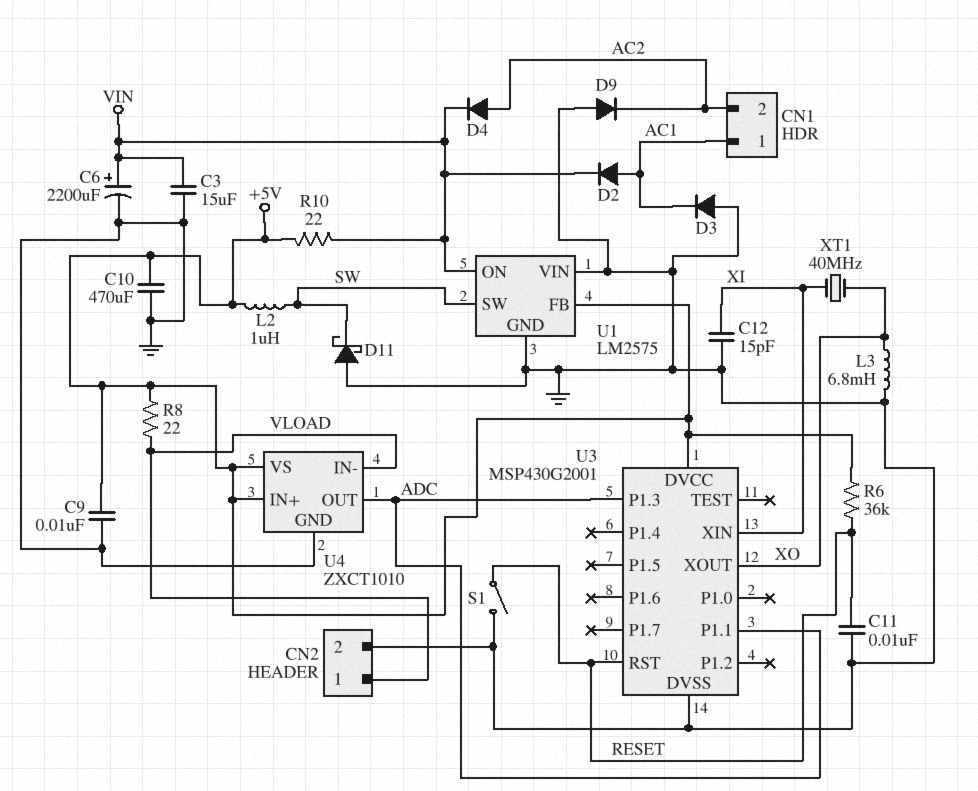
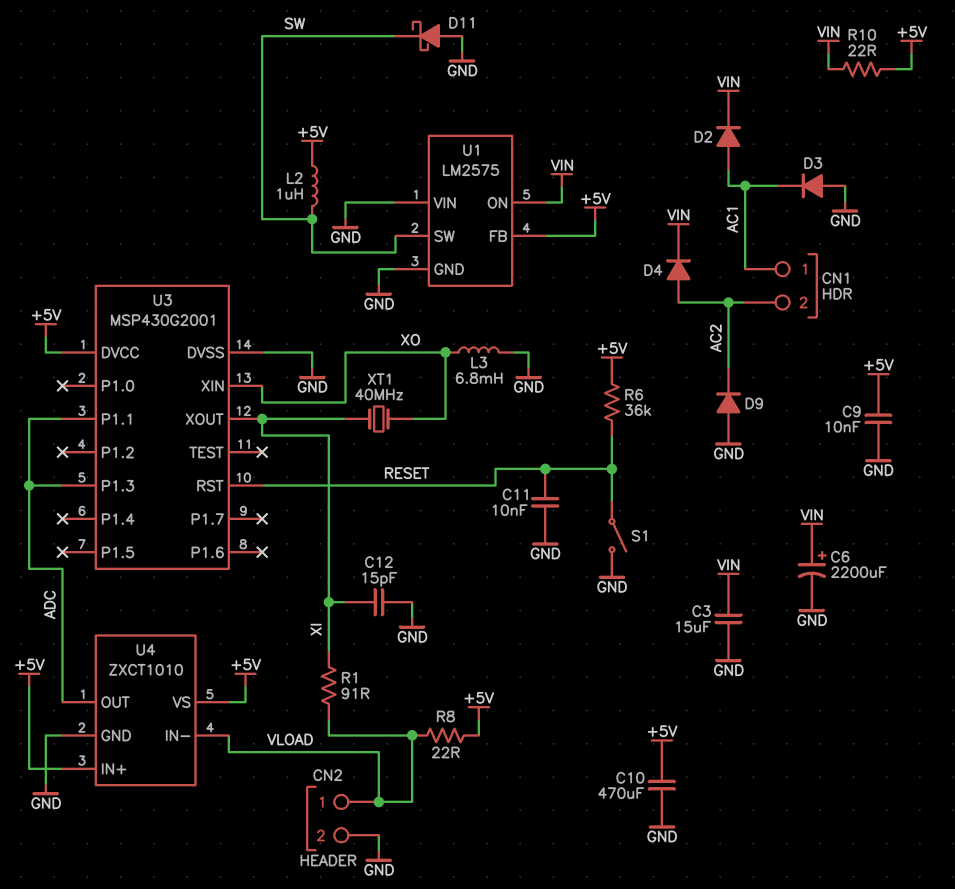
R1: none -> 91 (VLOAD, XI)
U3 pin XIN: XI -> XO
U3 pin XOUT: XO -> XI

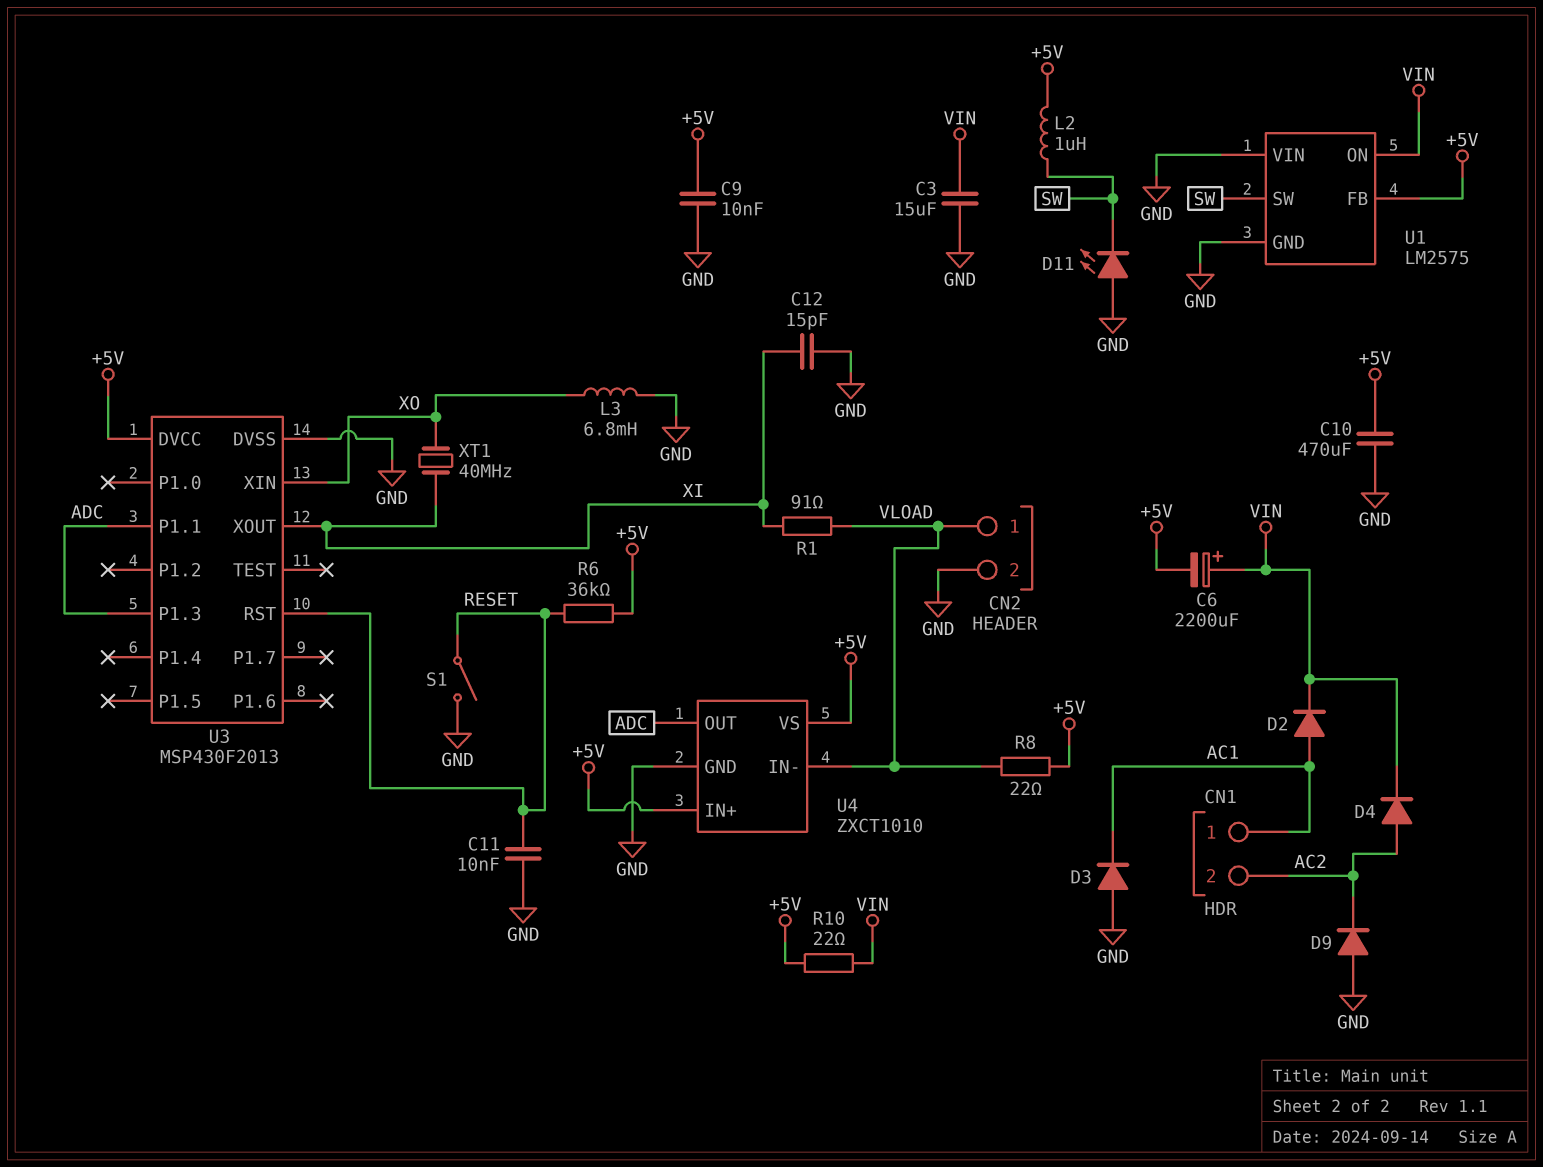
C6: 2200uF (plus VIN, minus GND) -> 2200uF (plus VIN, minus +5V)
D11: schottky (A GND, K SW) -> LED (A GND, K SW)
U3: MSP430G2001 -> MSP430F2013

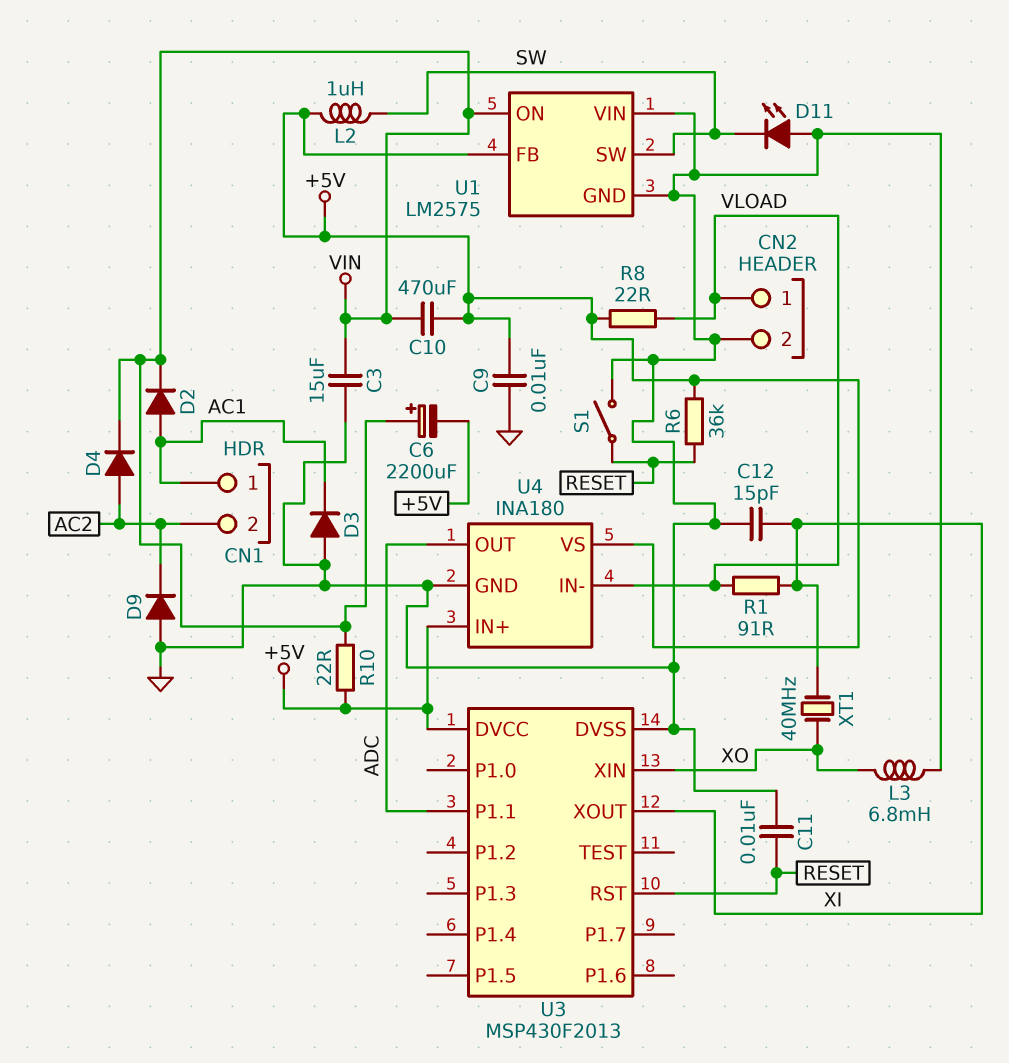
C10: 470uF (+5V, GND) -> 470uF (+5V, VIN)
U3 pin P1.3: ADC -> none
U4: ZXCT1010 -> INA180

